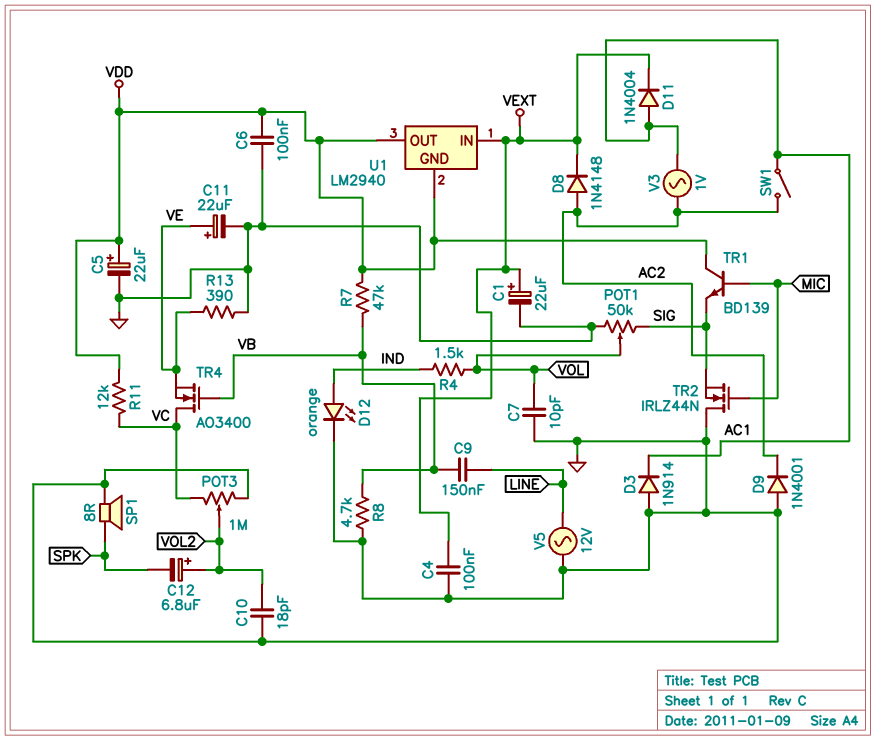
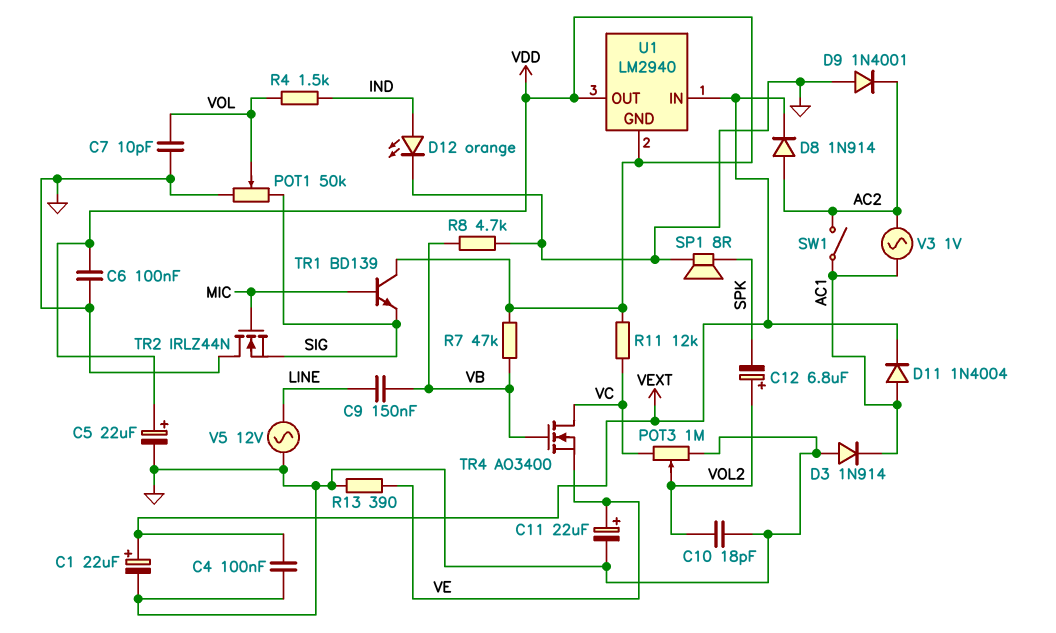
D8: diode 1N4148 (A AC2, K VEXT) -> diode 1N914 (A AC2, K VEXT)

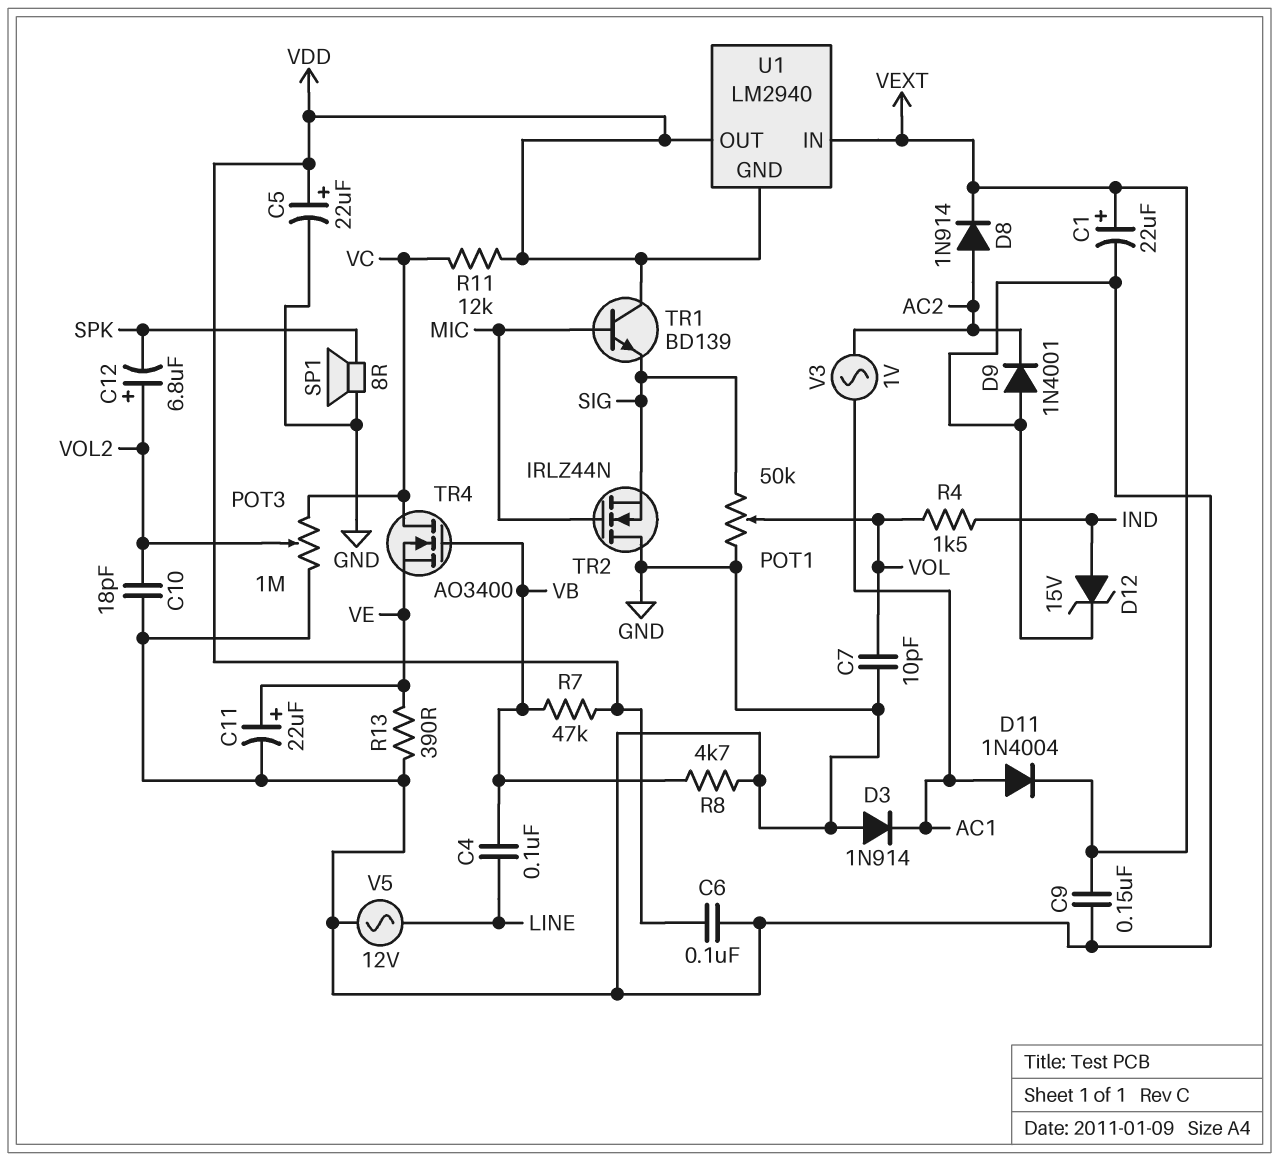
C4: 100nF (GND, VEXT) -> 100nF (LINE, VB)
C9: 150nF (LINE, VB) -> 150nF (GND, VEXT)
D12: LED orange (A IND, K GND) -> zener 15V (A IND, K GND)
SW1: switch (AC1, AC2) -> none

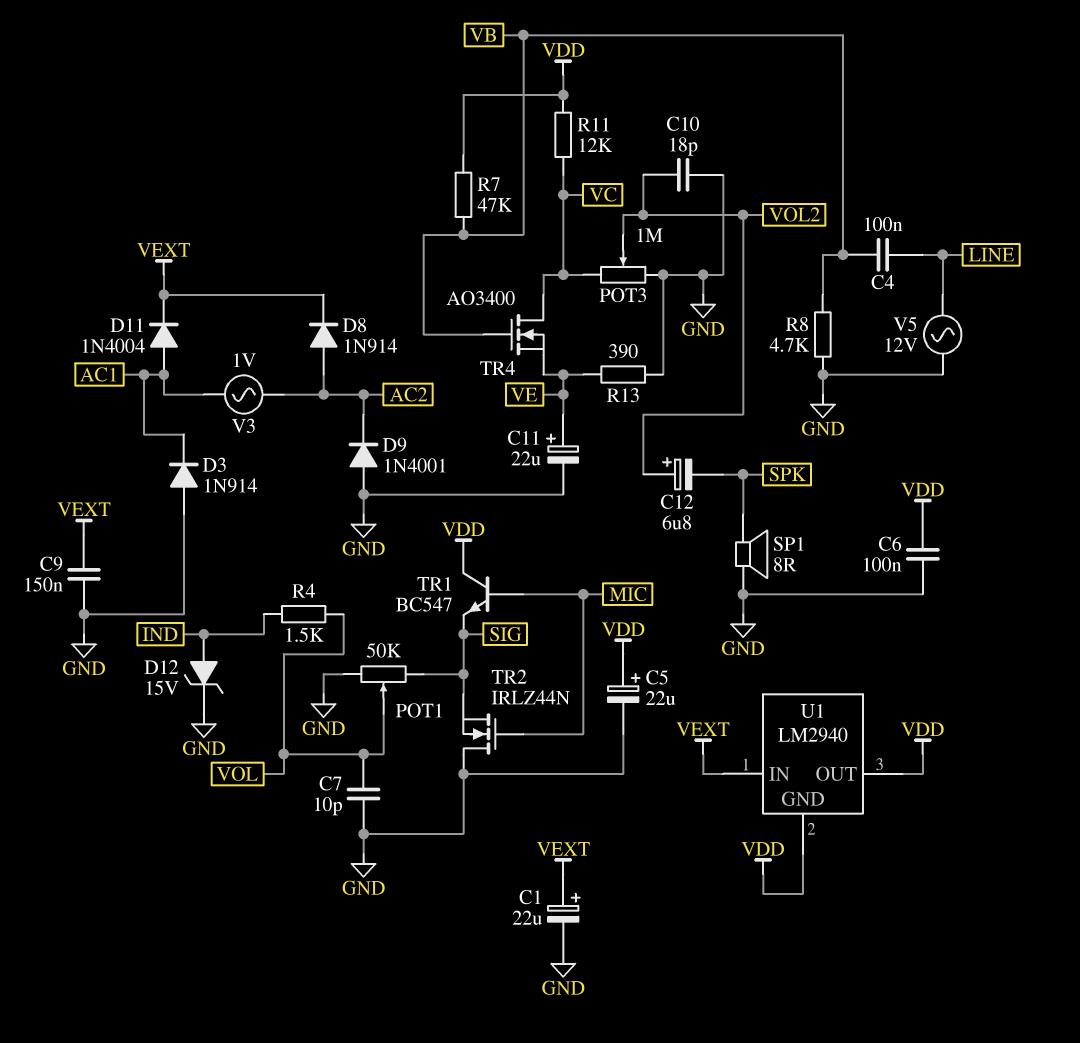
TR1: NPN BD139 (B MIC, C VDD, E SIG) -> NPN BC547 (B MIC, C VDD, E SIG)

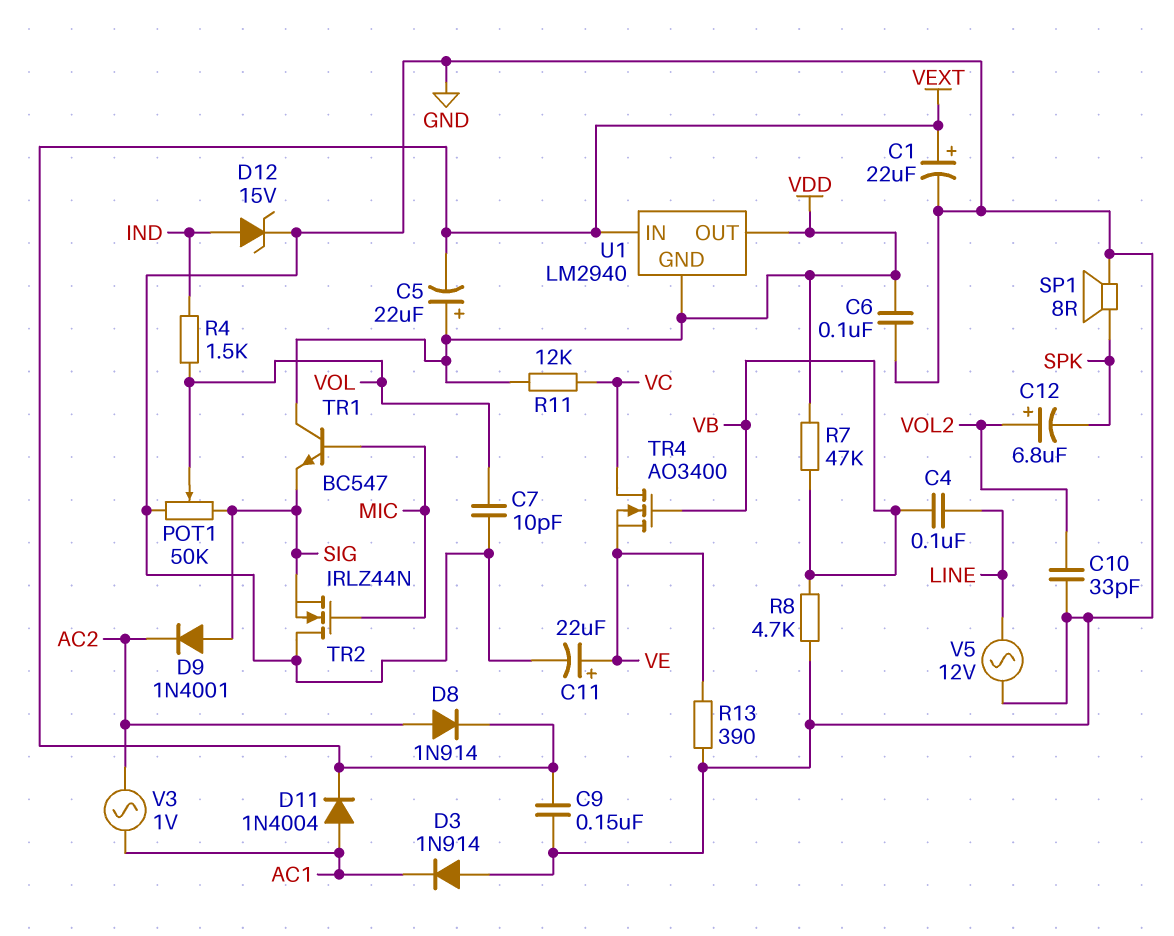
C5: 22uF (plus VDD, minus GND) -> 22uF (plus VDD, minus VEXT)
C10: 18pF (GND, VOL2) -> 33pF (GND, VOL2)
D9: diode 1N4001 (A GND, K AC2) -> diode 1N4001 (A SIG, K AC2)
POT3: 1M (GND, VC, wiper VOL2) -> none

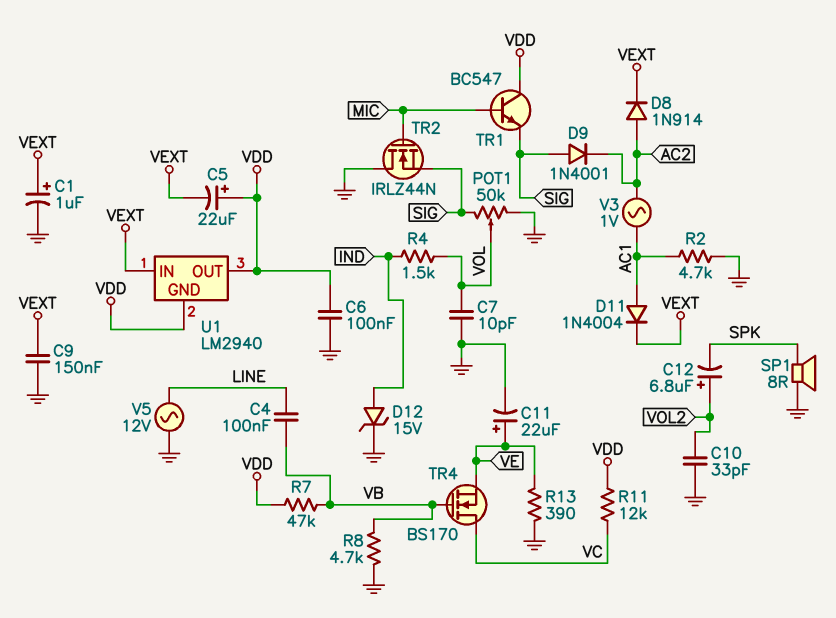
C1: 22uF (plus VEXT, minus GND) -> 1uF (plus VEXT, minus GND)
D3: diode 1N914 (A GND, K AC1) -> none
R2: none -> 4.7k (AC1, GND)
TR4: NMOS AO3400 (G VB, D VC, S VE) -> NMOS BS170 (G VB, D VC, S VE)

